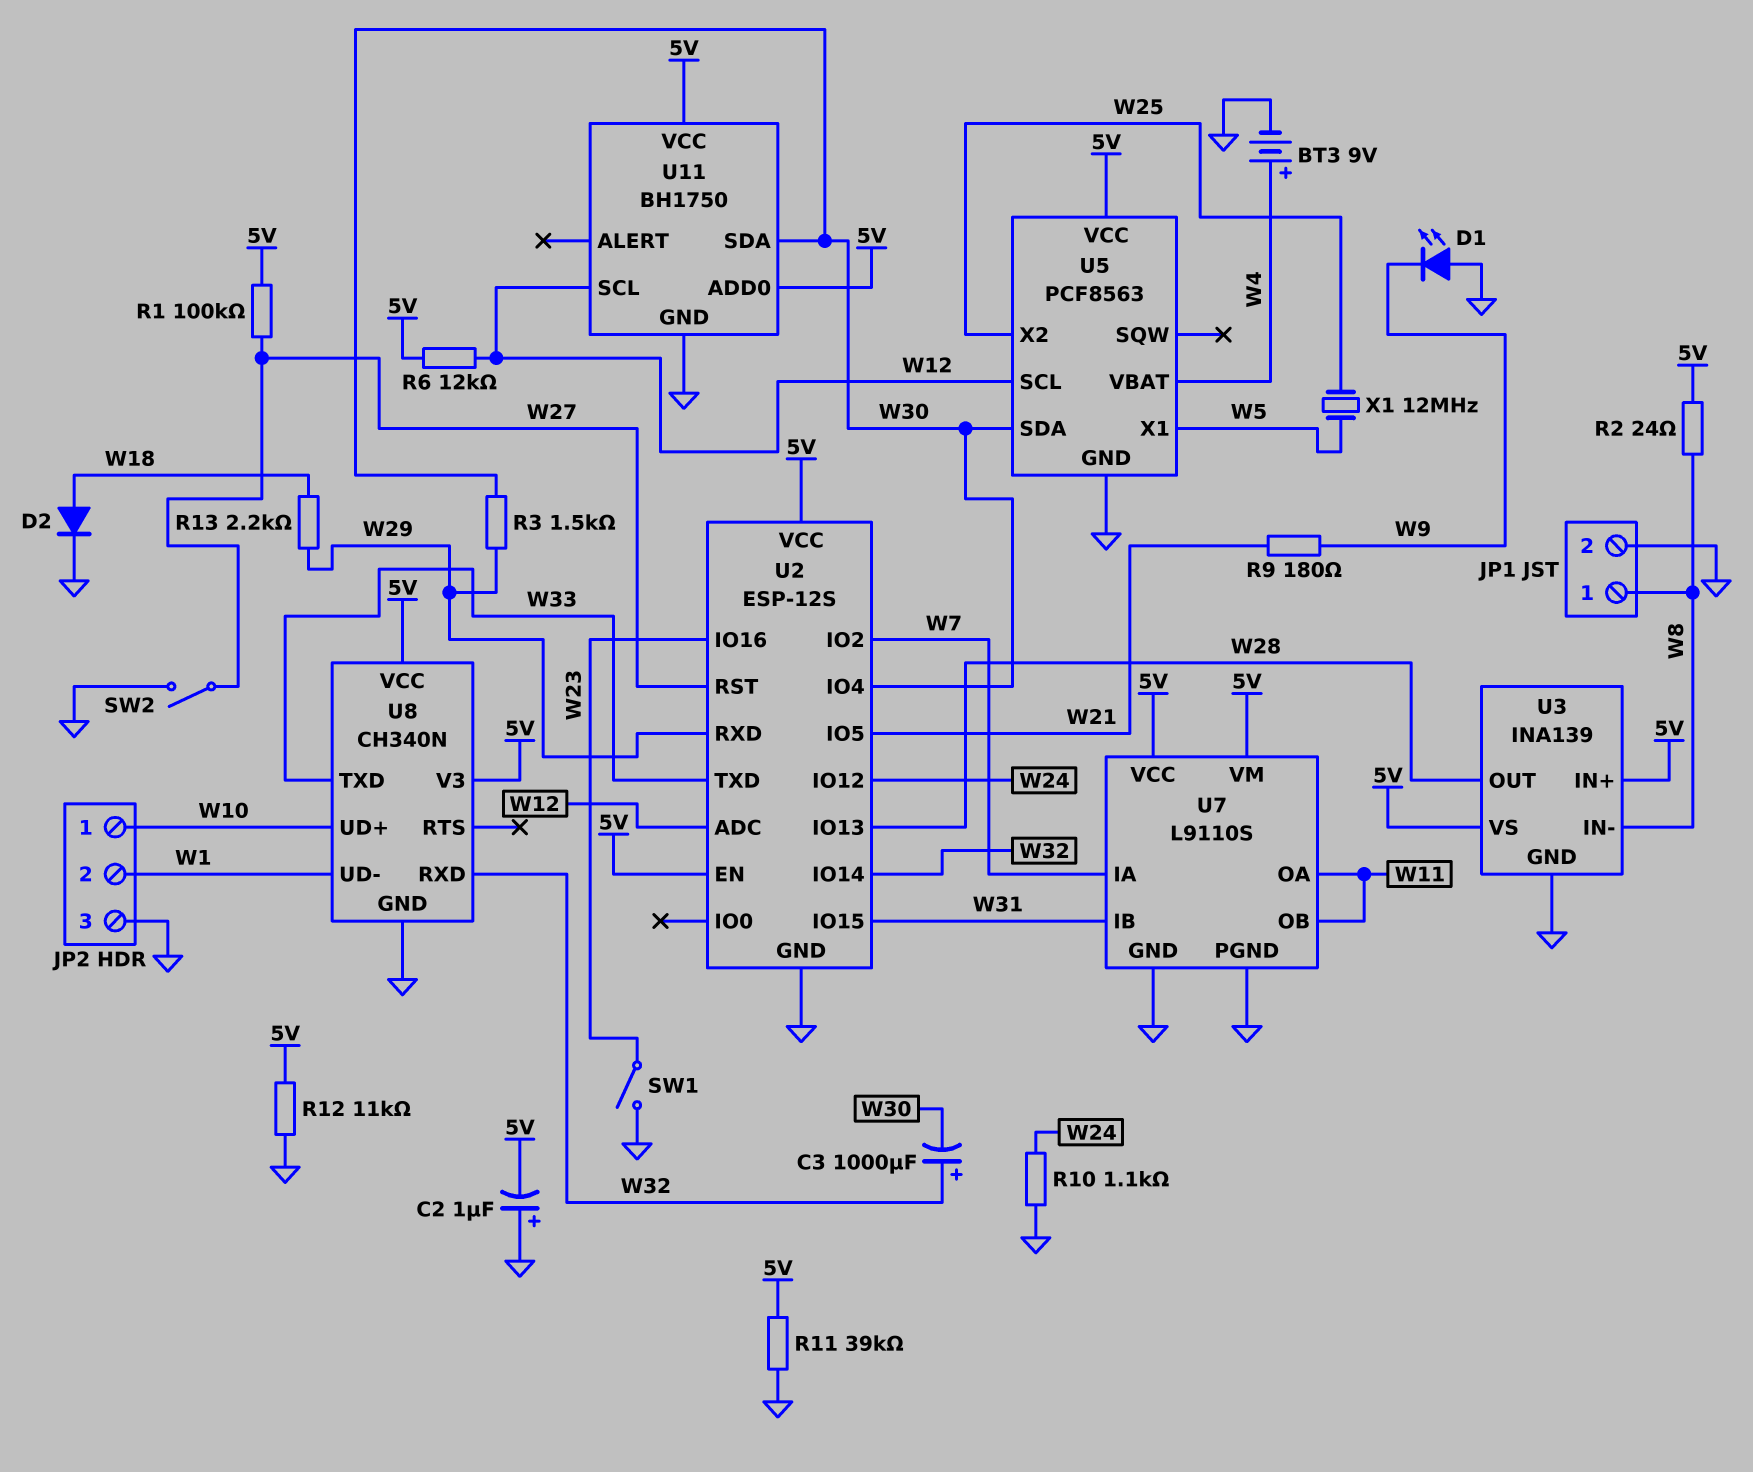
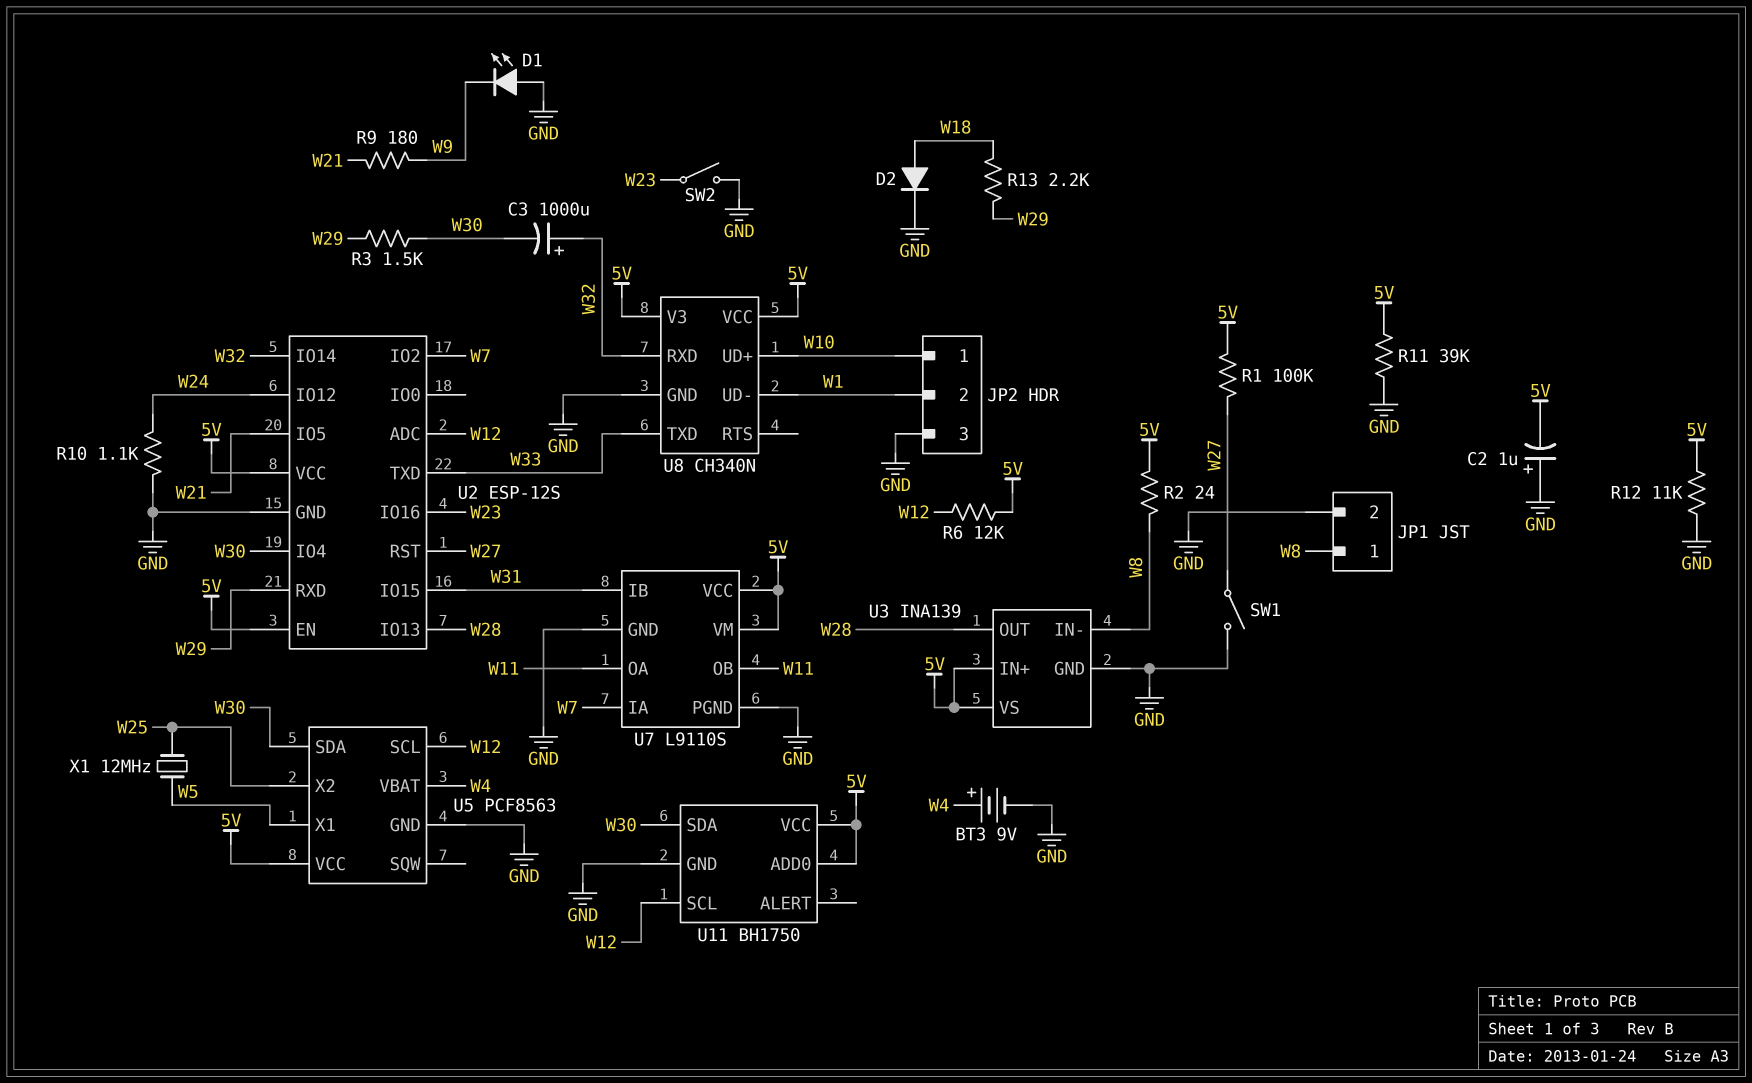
SW1: switch (GND, W23) -> switch (GND, W27)
SW2: switch (GND, W27) -> switch (GND, W23)

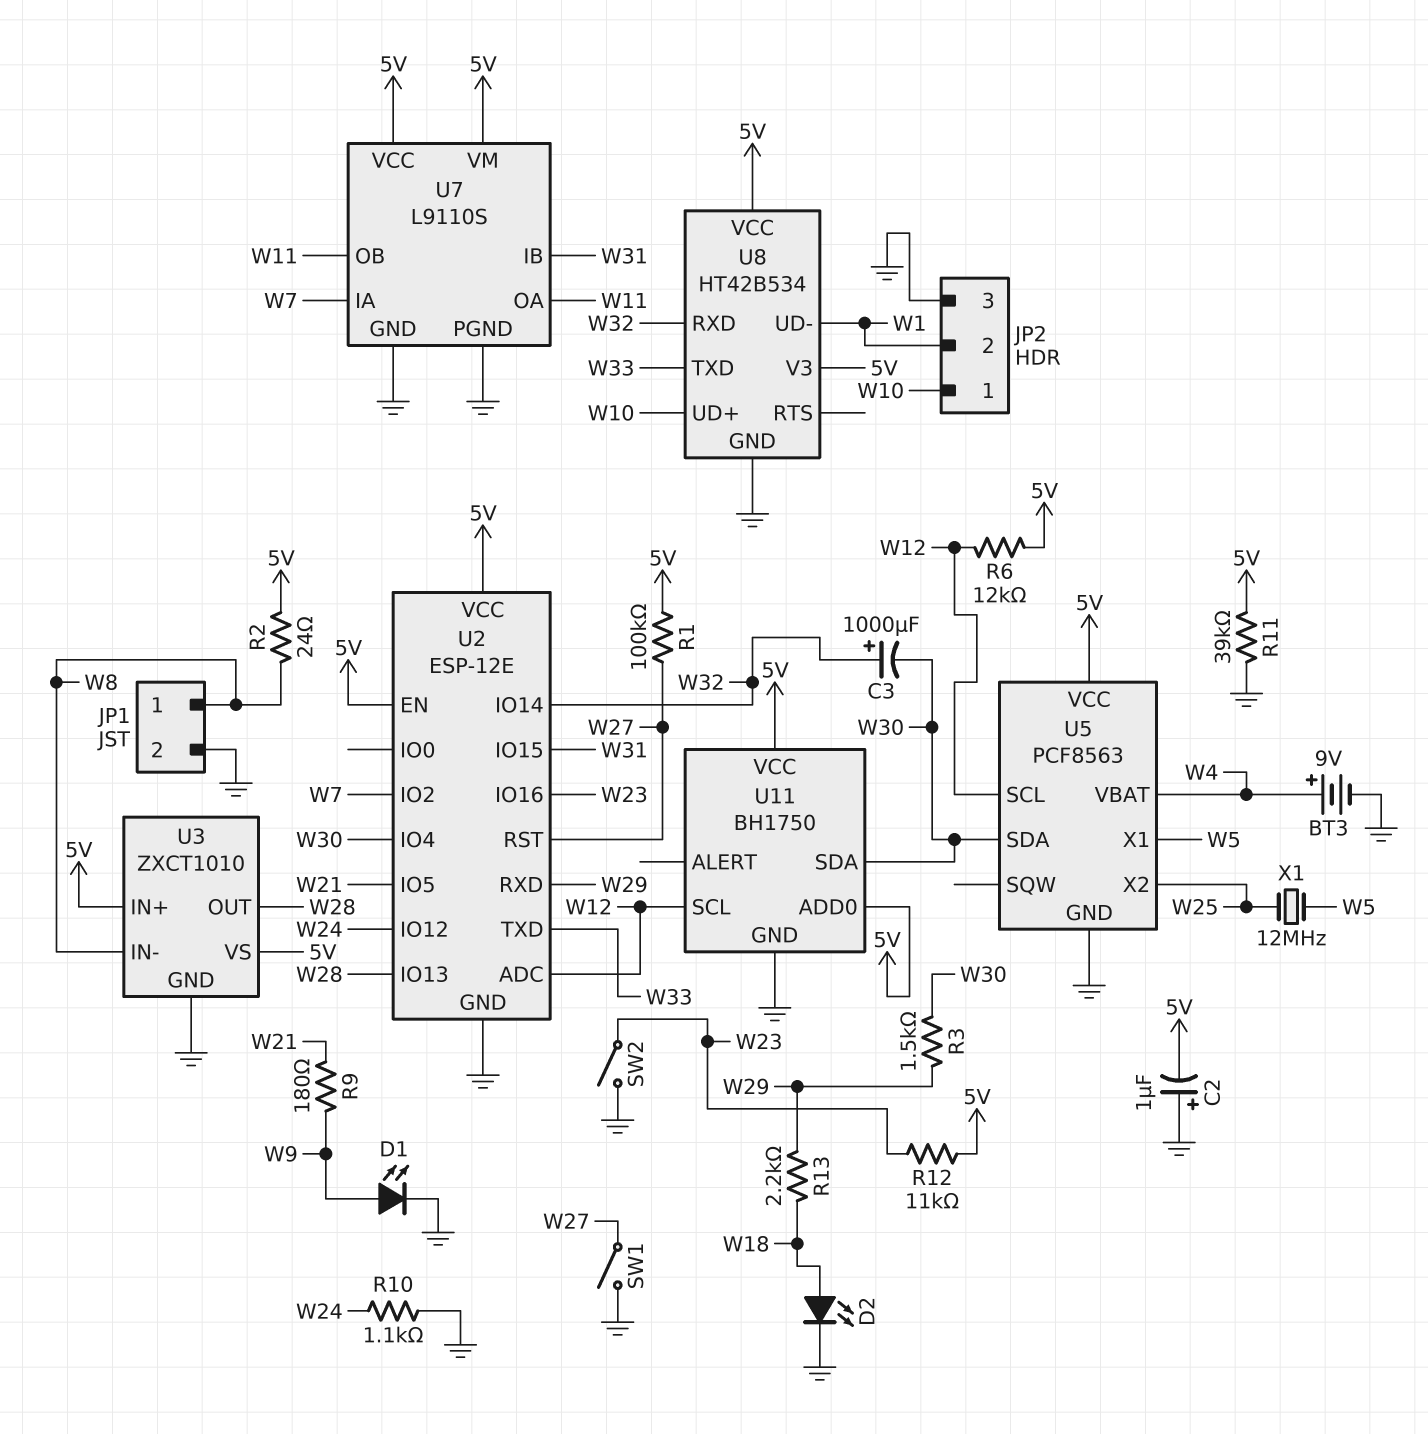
D1: LED (A GND, K W9) -> LED (A W9, K GND)
D2: diode (A W18, K GND) -> LED (A W18, K GND)
R12: 11k (5V, GND) -> 11k (5V, W23)
U2: ESP-12S -> ESP-12E
U3: INA139 -> ZXCT1010
U8: CH340N -> HT42B534

